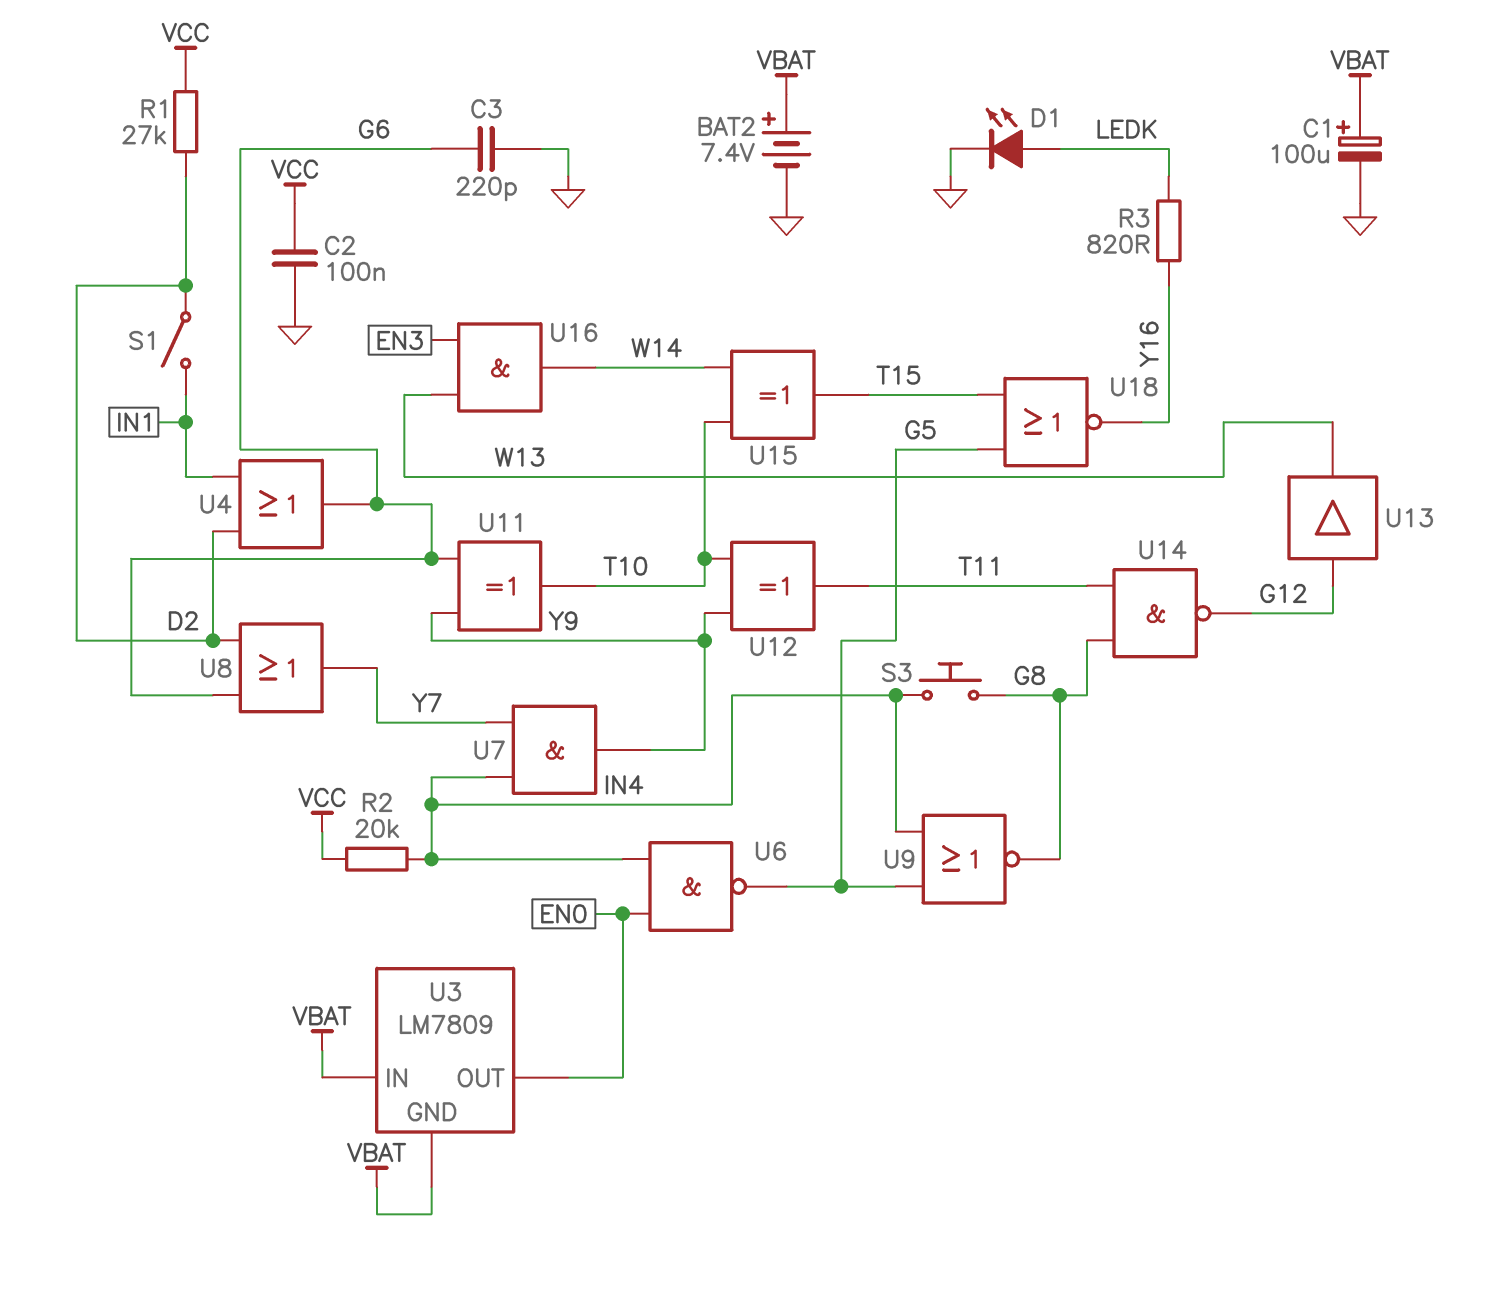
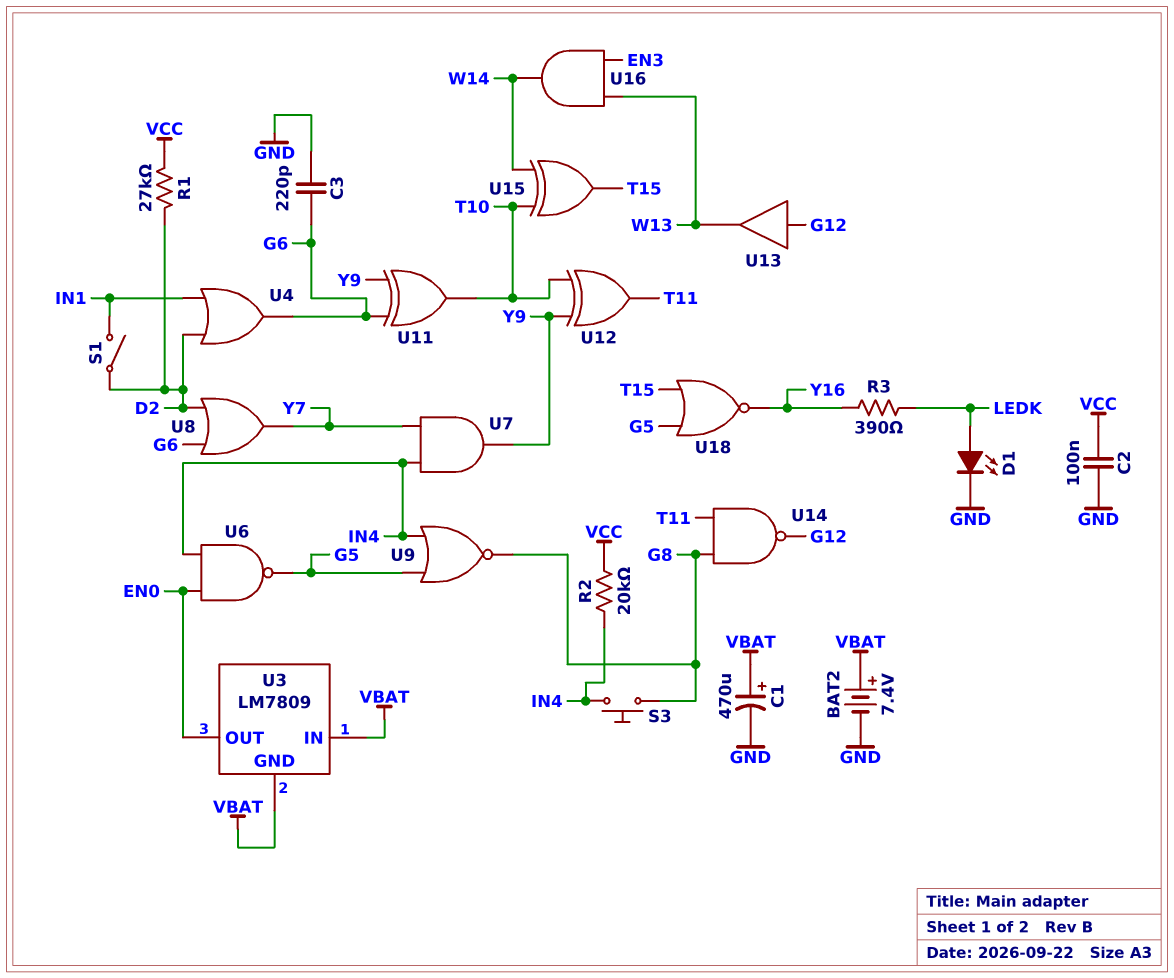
C1: 100uF (plus VBAT, minus GND) -> 470uF (plus VBAT, minus GND)
R3: 820 (LEDK, Y16) -> 390 (LEDK, Y16)

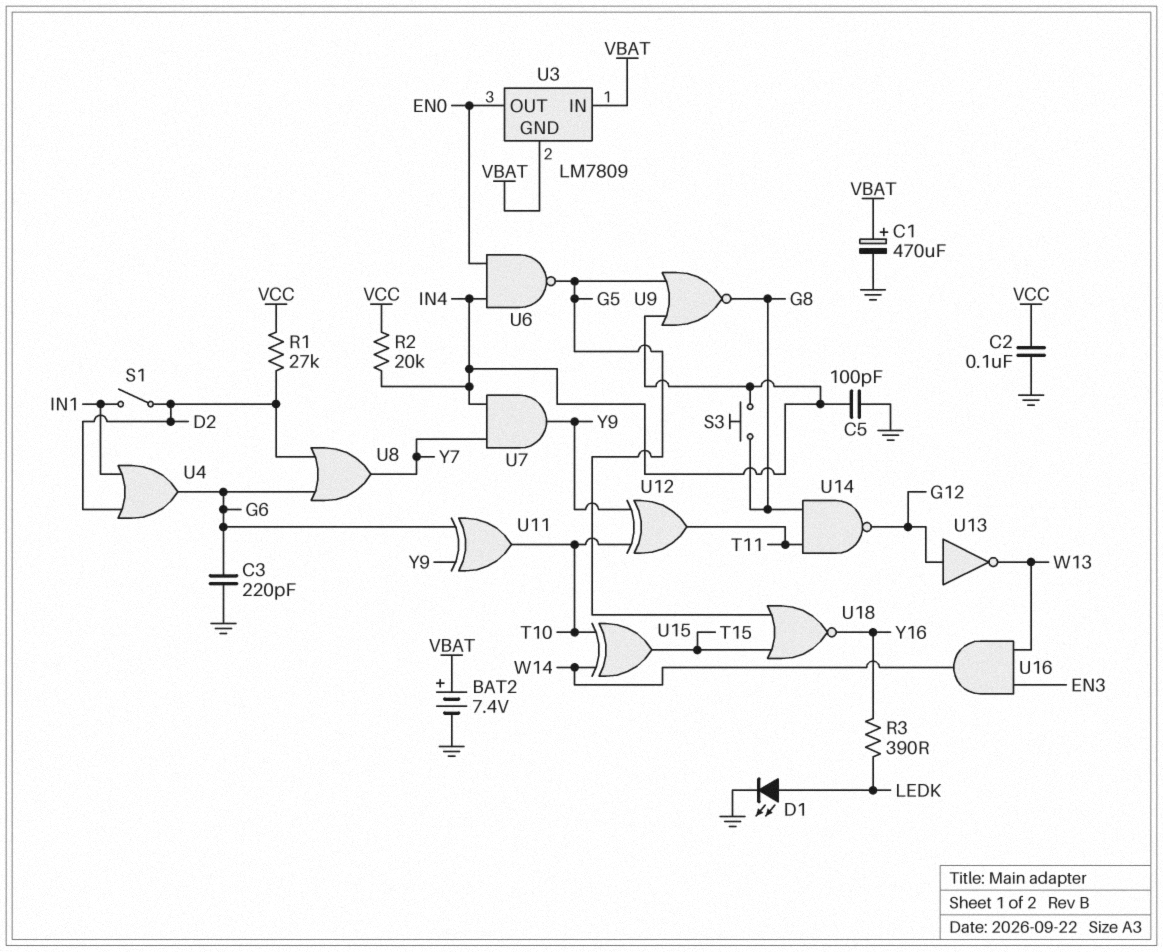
C5: none -> 100pF (GND, IN4)
U13: buffer (in G12, out W13) -> NOT (in G12, out W13)

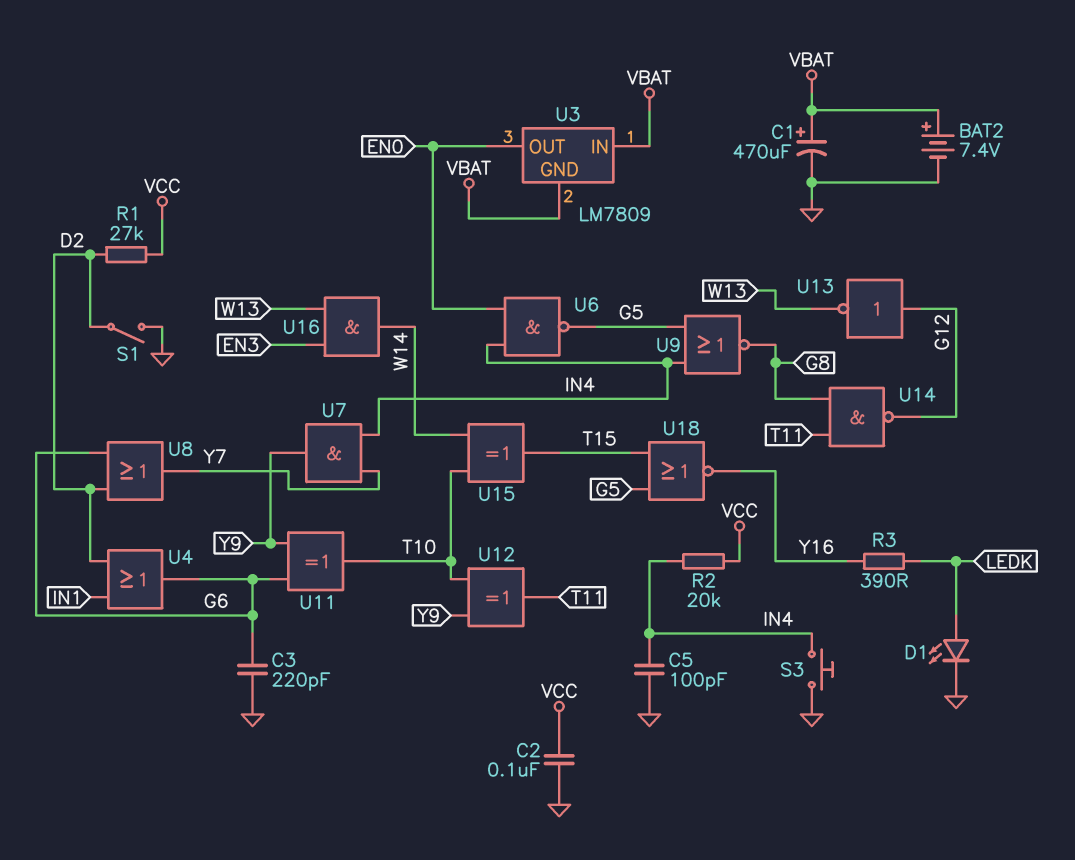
S1: switch (D2, IN1) -> switch (D2, GND)
S3: button (G8, IN4) -> button (GND, IN4)

